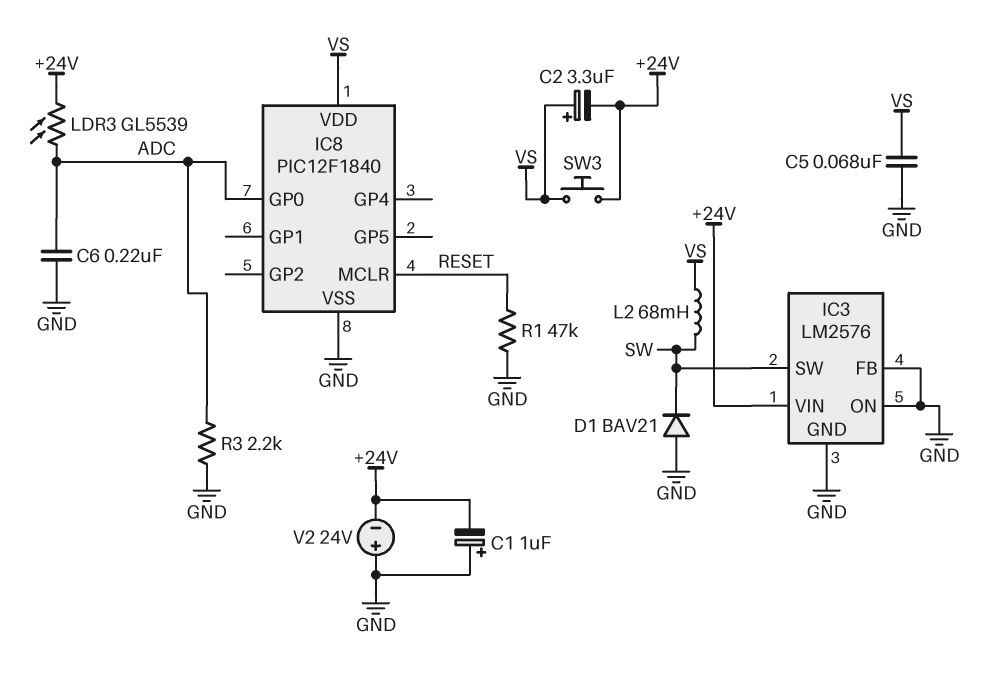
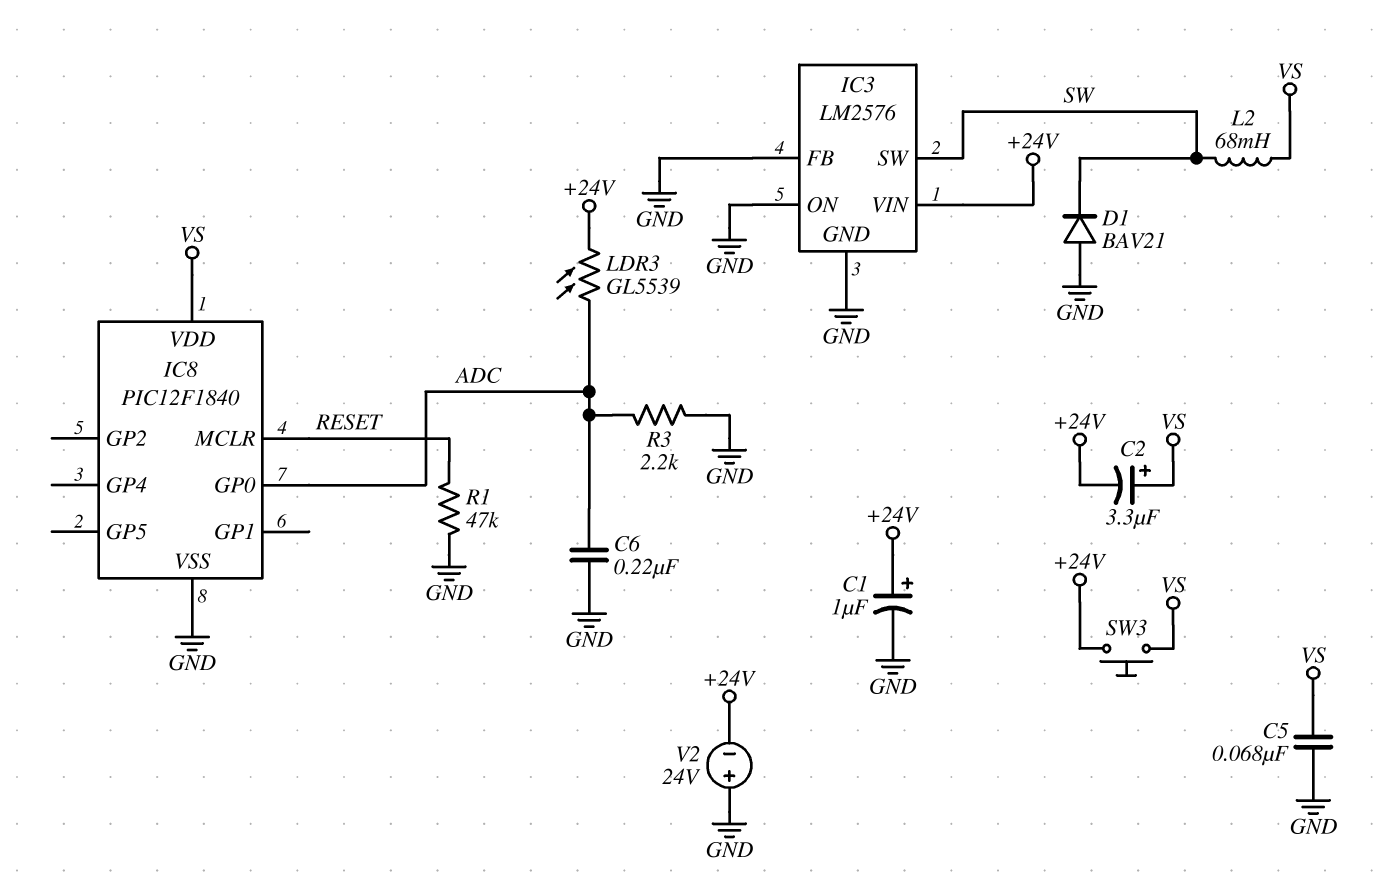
C1: 1uF (plus GND, minus +24V) -> 1uF (plus +24V, minus GND)

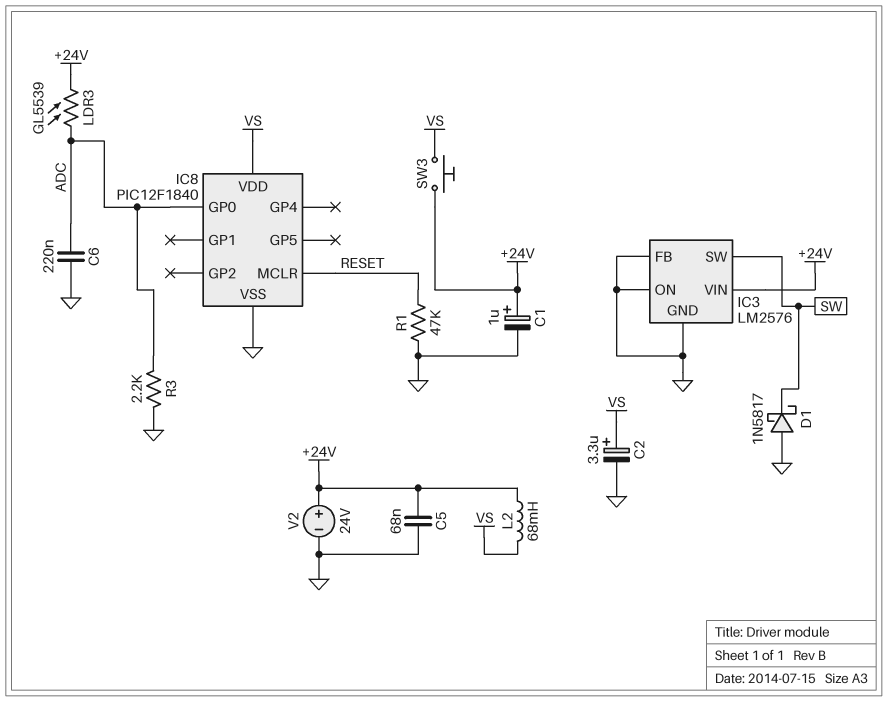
C2: 3.3uF (plus VS, minus +24V) -> 3.3uF (plus VS, minus GND)
C5: 68nF (GND, VS) -> 68nF (+24V, GND)
D1: diode BAV21 (A GND, K SW) -> schottky 1N5817 (A GND, K SW)
L2: 68mH (SW, VS) -> 68mH (+24V, VS)
V2: 24V (plus GND, minus +24V) -> 24V (plus +24V, minus GND)

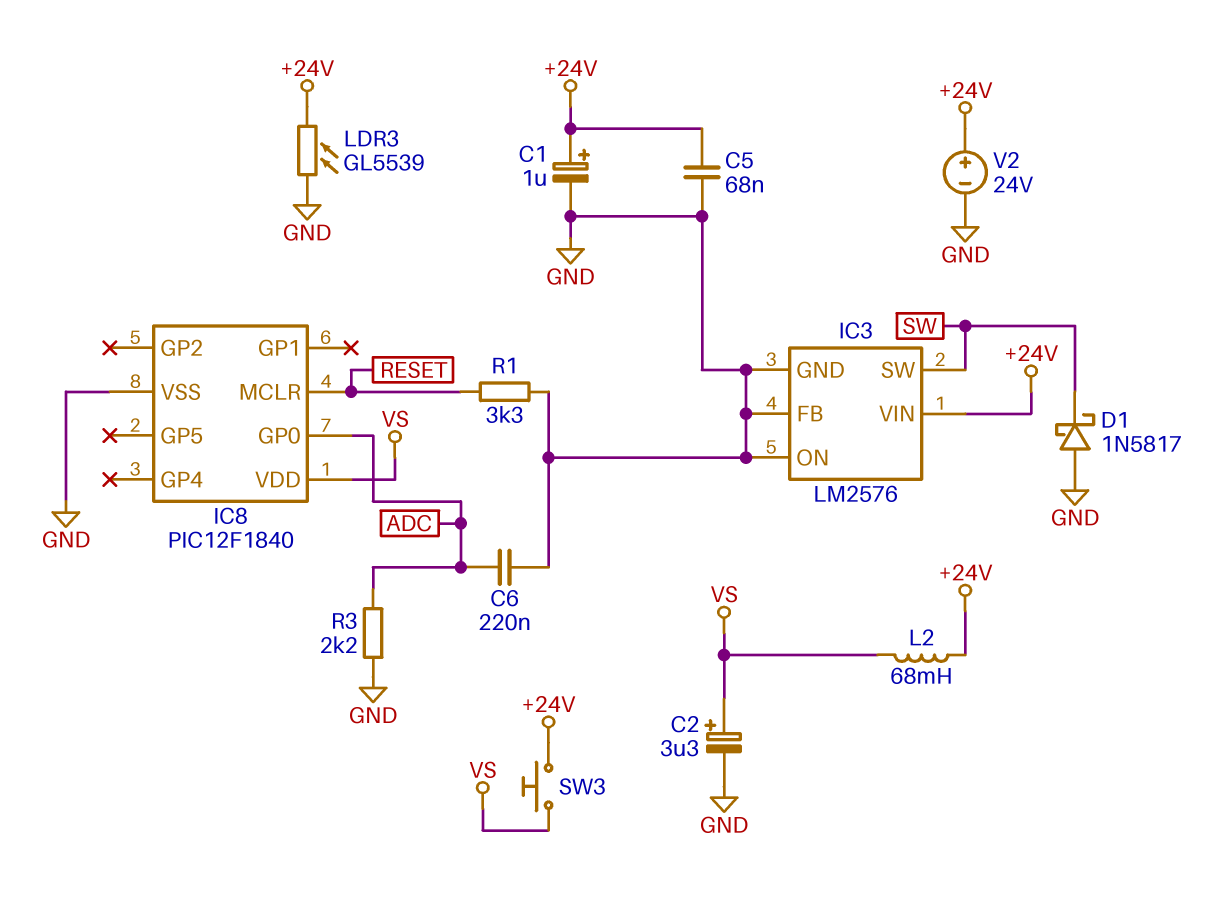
LDR3: GL5539 (+24V, ADC) -> GL5539 (+24V, GND)
R1: 47k (GND, RESET) -> 3.3k (GND, RESET)

